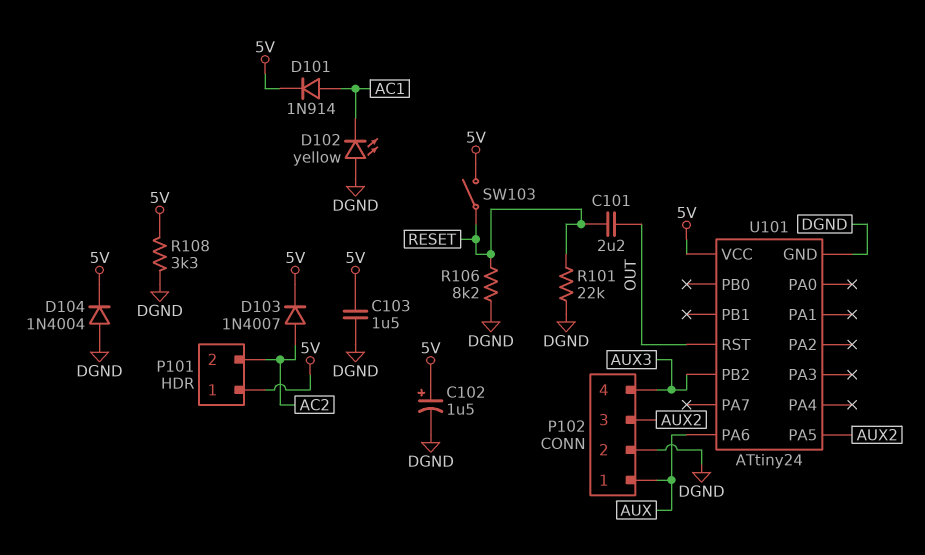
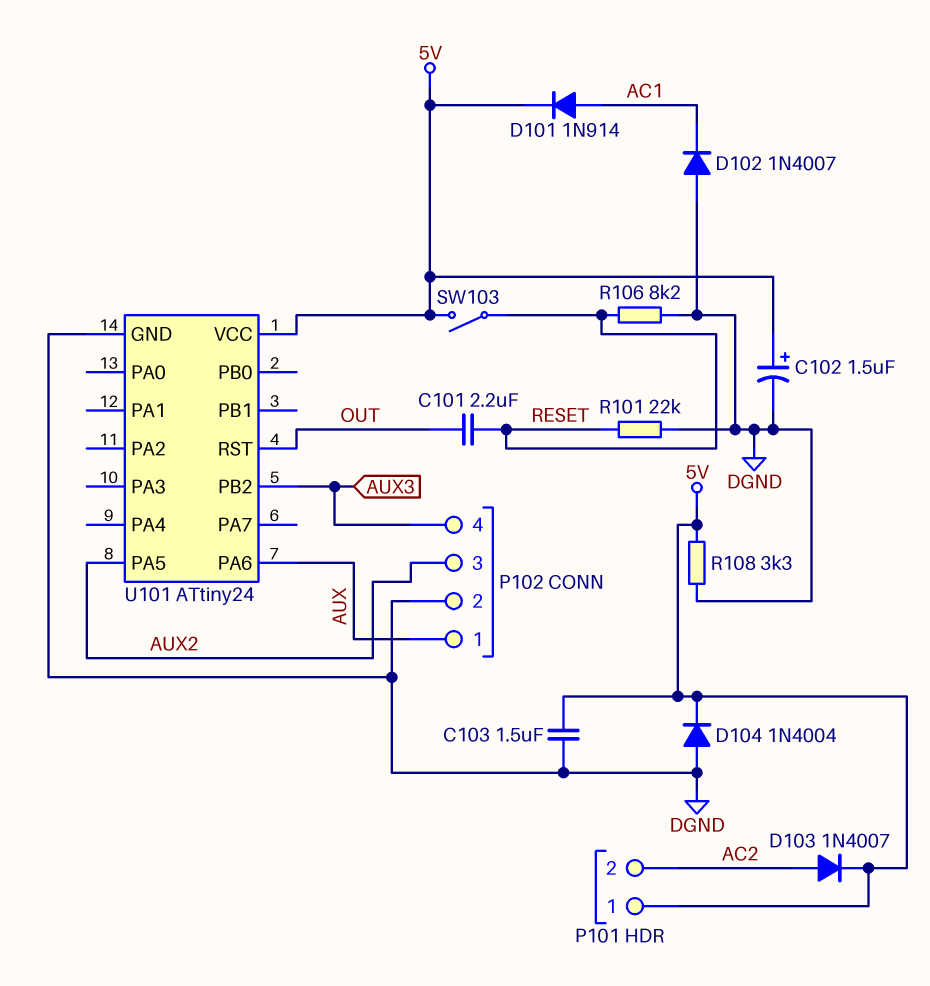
D102: LED yellow (A DGND, K AC1) -> diode 1N4007 (A DGND, K AC1)

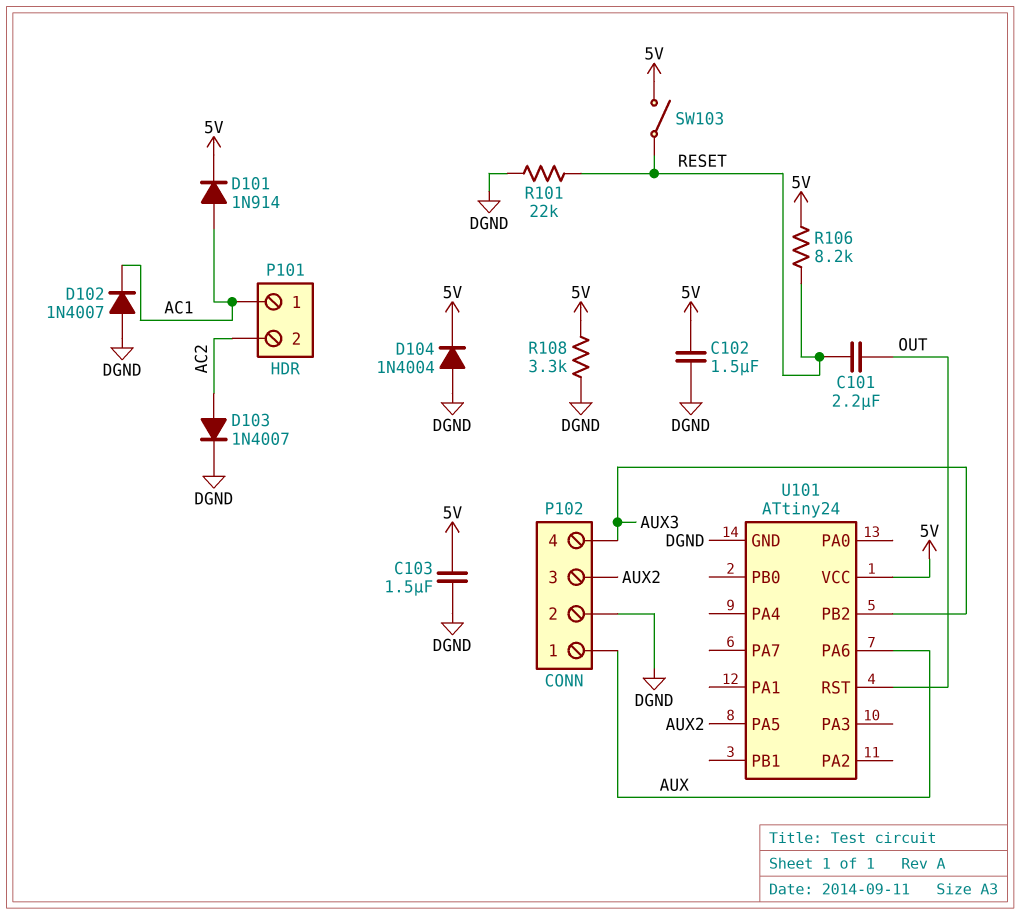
C102: 1.5uF (plus 5V, minus DGND) -> 1.5uF (5V, DGND)
D103: diode 1N4007 (A AC2, K 5V) -> diode 1N4007 (A AC2, K DGND)
P101 pin 1: 5V -> AC1
R106: 8.2k (DGND, RESET) -> 8.2k (5V, RESET)

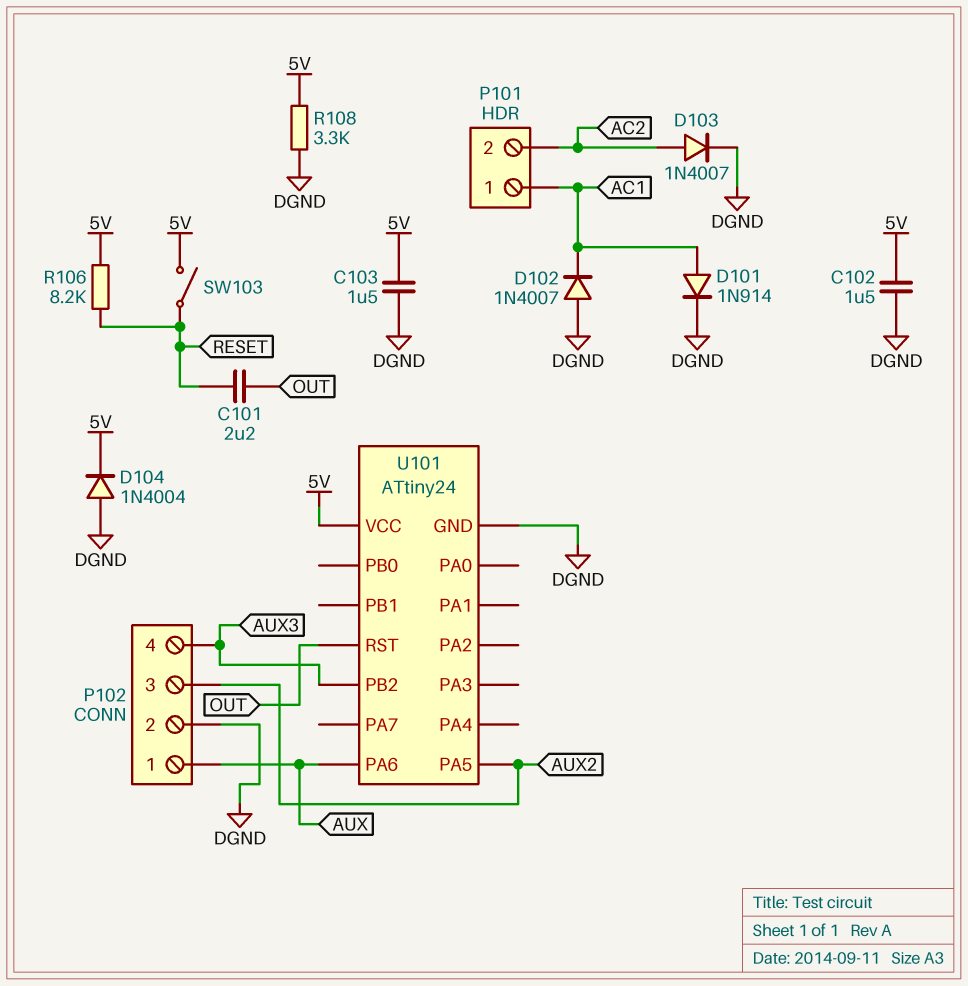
D101: diode 1N914 (A AC1, K 5V) -> diode 1N914 (A AC1, K DGND)
R101: 22k (DGND, RESET) -> none

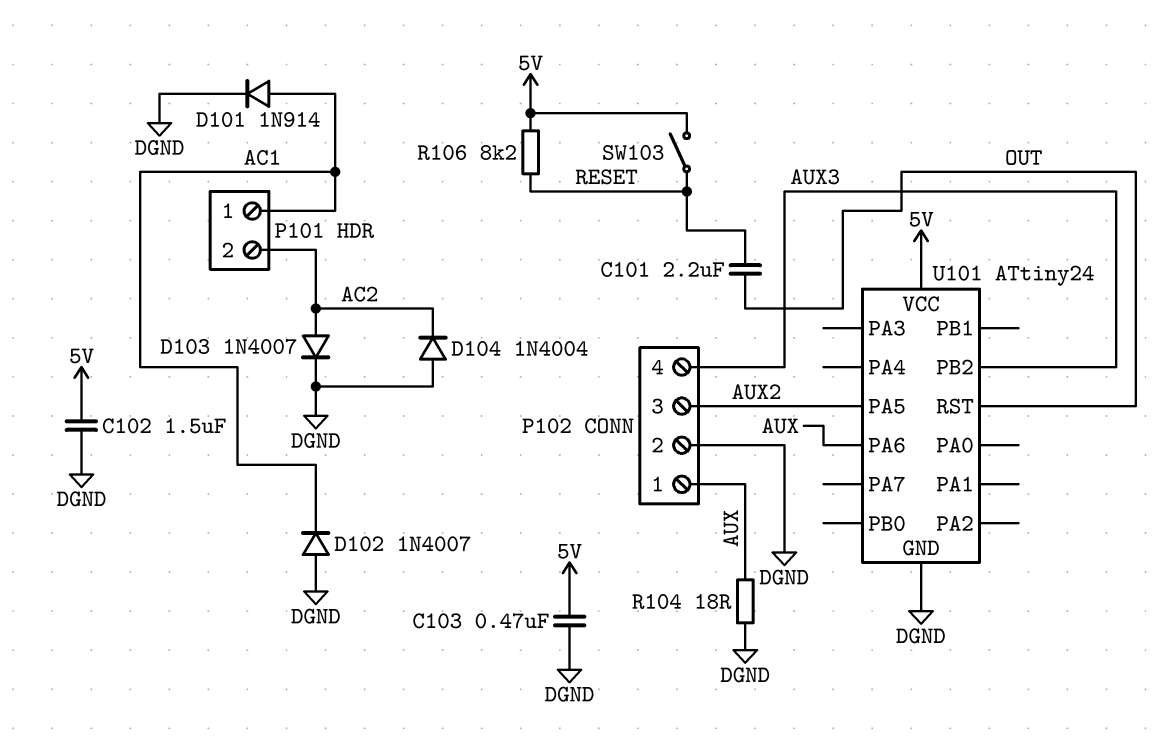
C103: 1.5uF (5V, DGND) -> 470nF (5V, DGND)
D104: diode 1N4004 (A DGND, K 5V) -> diode 1N4004 (A DGND, K AC2)
R104: none -> 18 (AUX, DGND)
R108: 3.3k (5V, DGND) -> none

